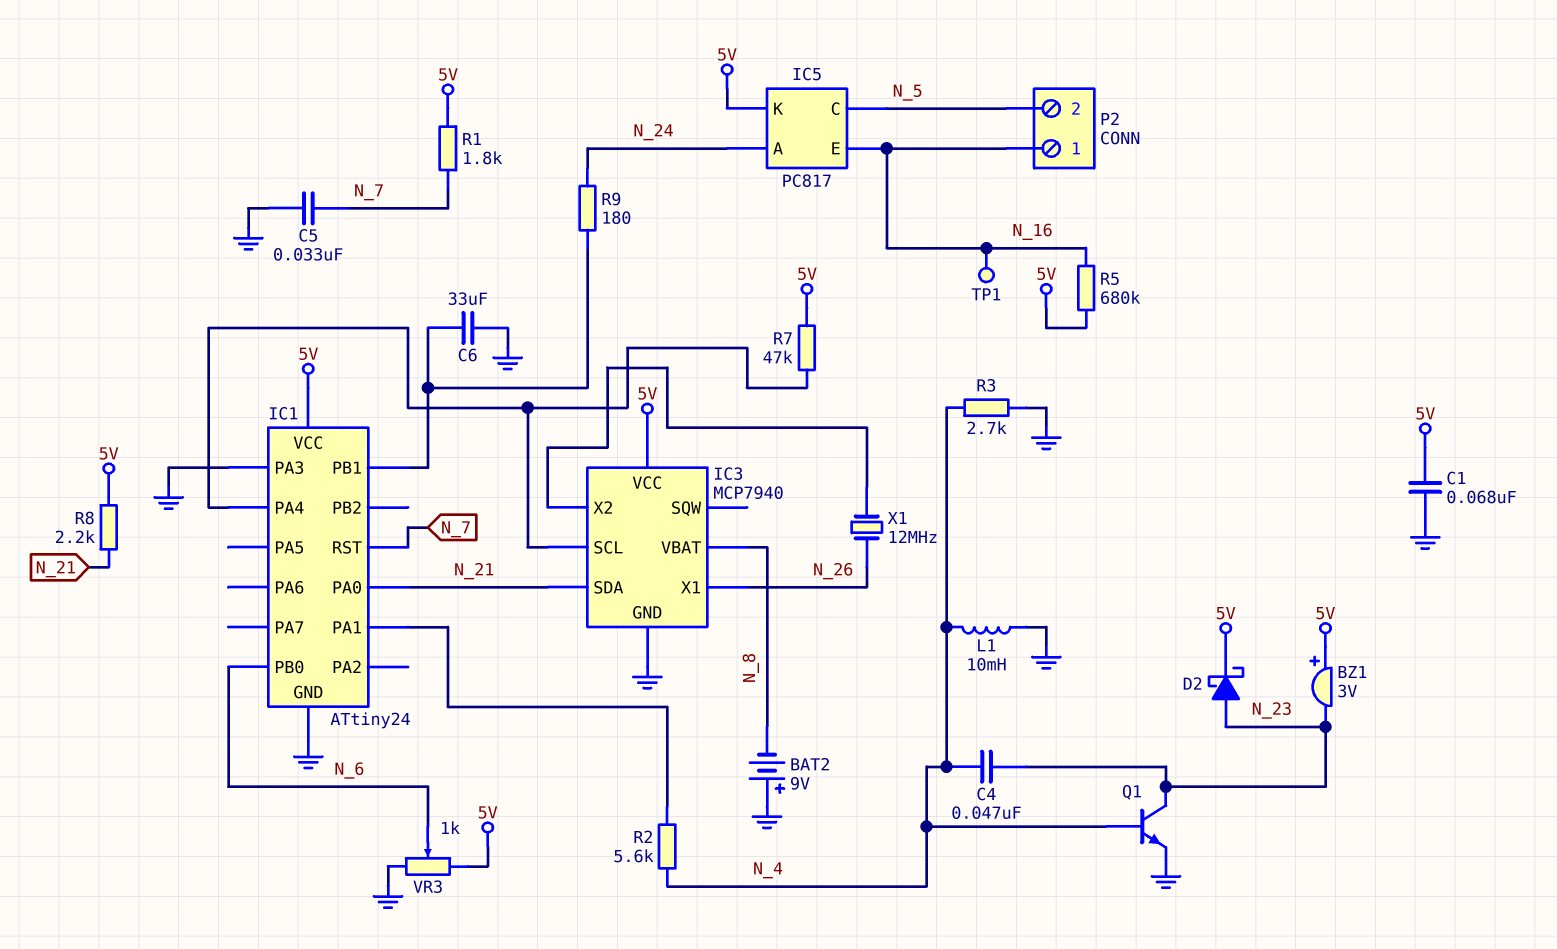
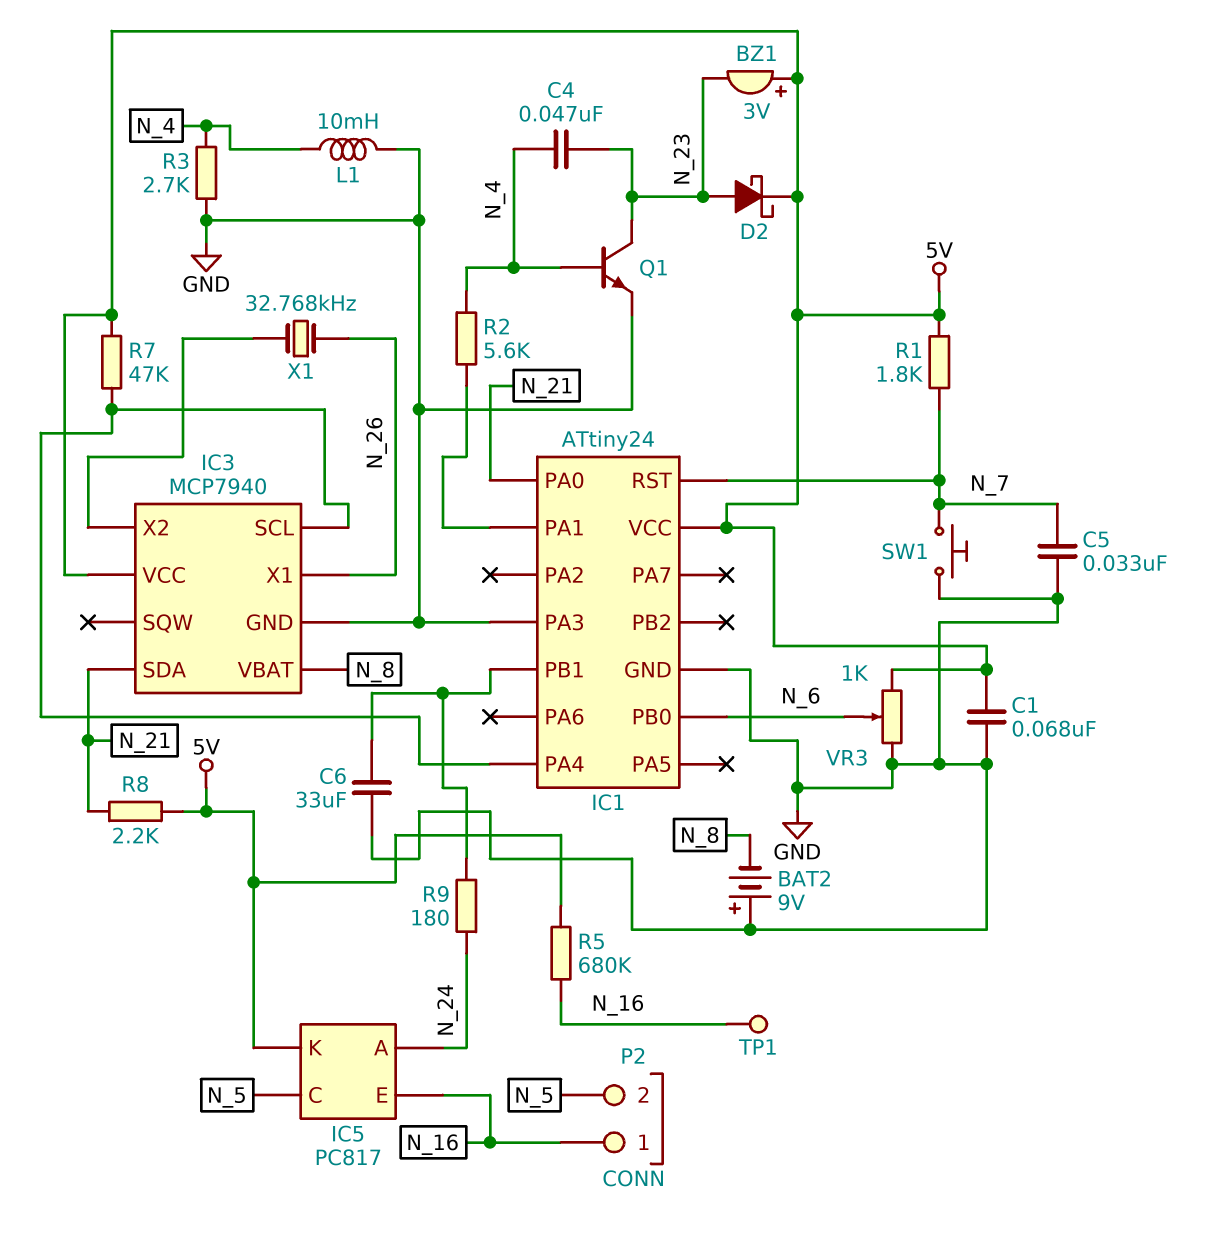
SW1: none -> button (GND, N_7)
X1: 12MHz (IC3/X2, N_26) -> 32.768kHz (IC3/X2, N_26)

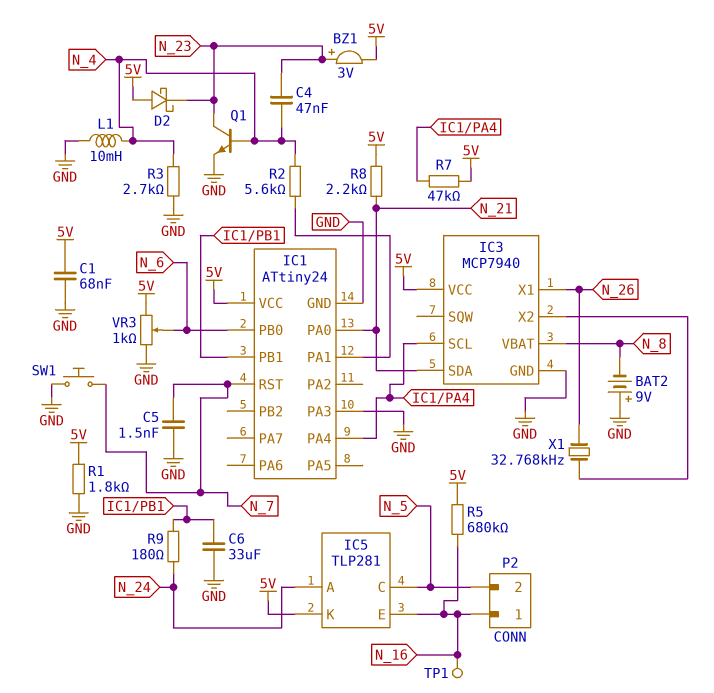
BZ1: buzzer 3V (plus 5V, minus N_23) -> buzzer 3V (plus N_23, minus 5V)
C5: 33nF (GND, N_7) -> 1.5nF (GND, N_7)
D2: schottky (A N_23, K 5V) -> schottky (A 5V, K N_23)
IC5: PC817 -> TLP281
R1: 1.8k (5V, N_7) -> 1.8k (5V, GND)

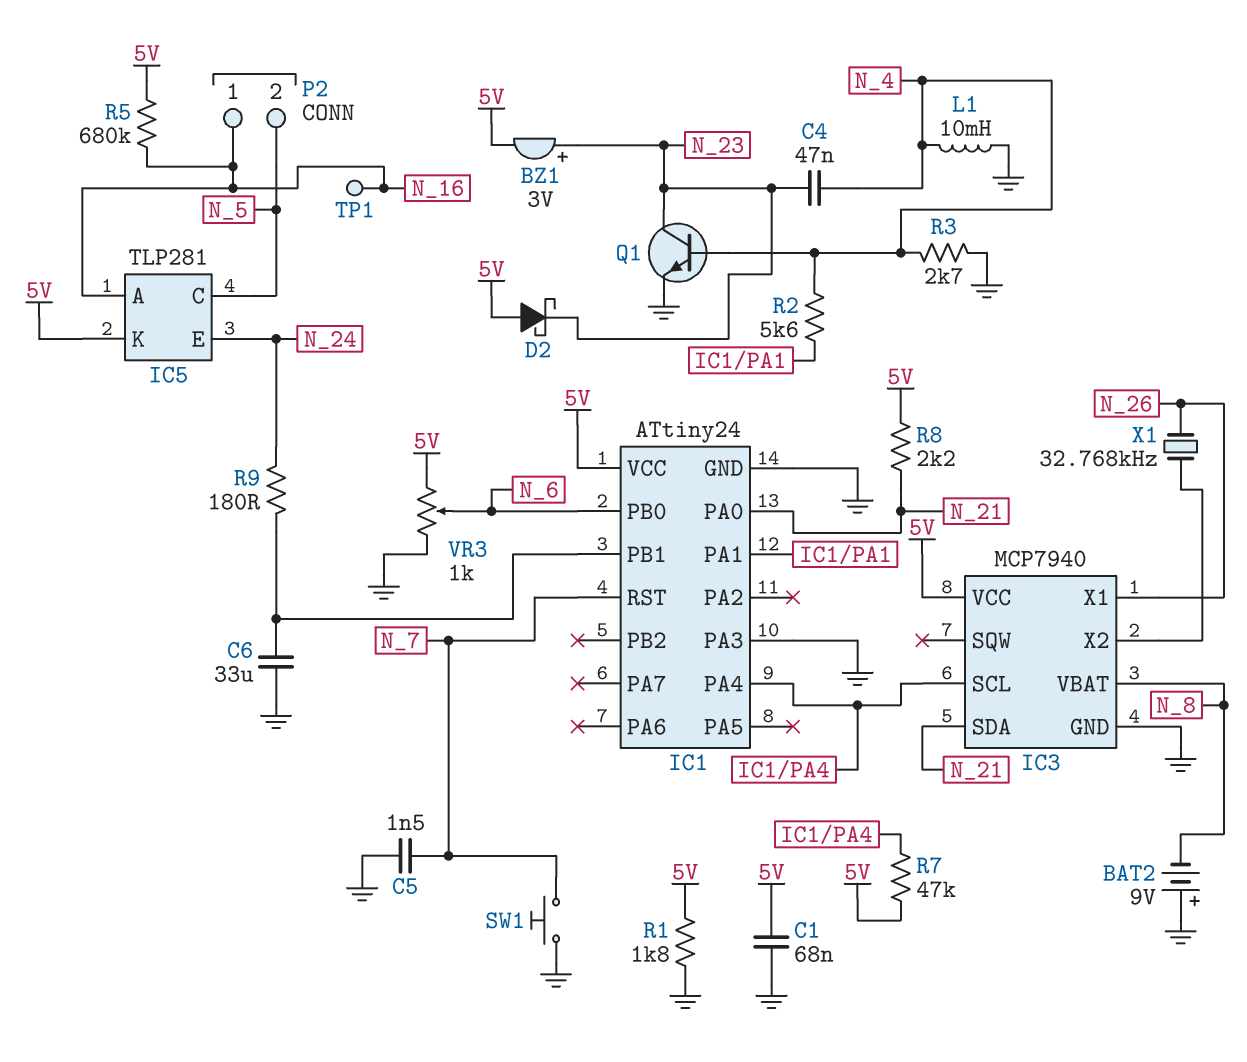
IC5 pin A: N_24 -> N_16
IC5 pin E: N_16 -> N_24

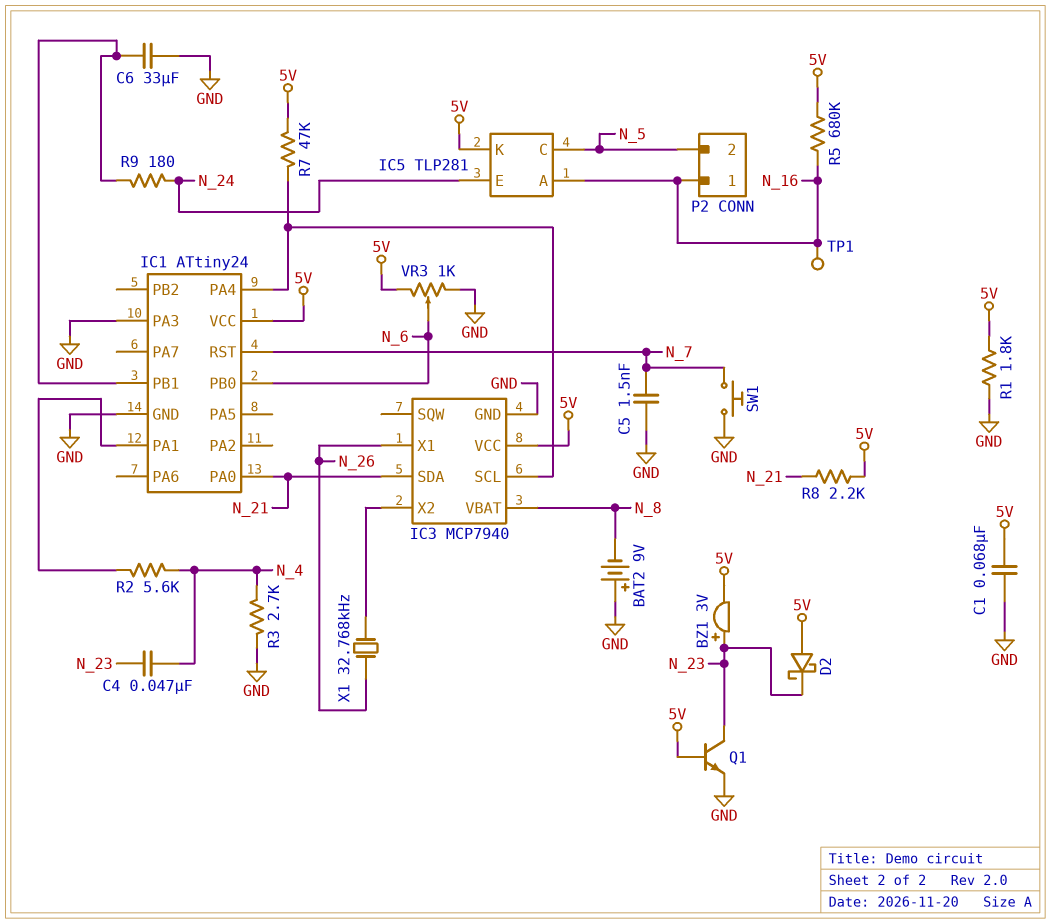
L1: 10mH (GND, N_4) -> none
Q1: NPN (B N_4, C N_23, E GND) -> NPN (B 5V, C N_23, E GND)

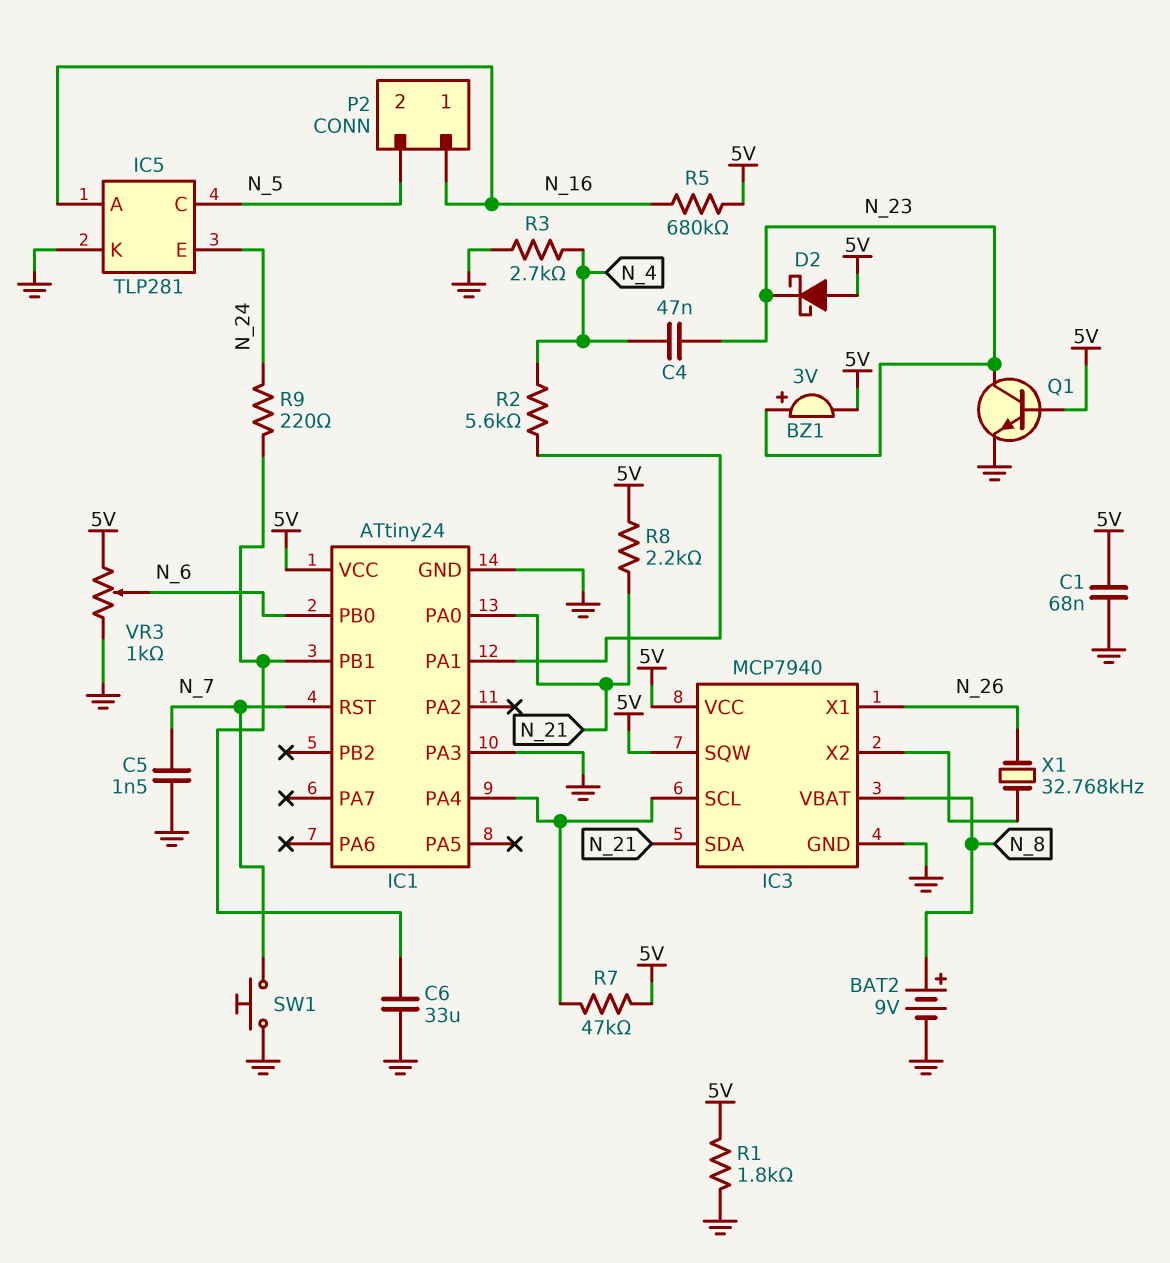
BAT2: 9V (plus GND, minus N_8) -> 9V (plus N_8, minus GND)
IC3 pin SQW: none -> 5V
IC5 pin K: 5V -> GND
R9: 180 (IC1/PB1, N_24) -> 220 (IC1/PB1, N_24)
TP1: test point (N_16) -> none

